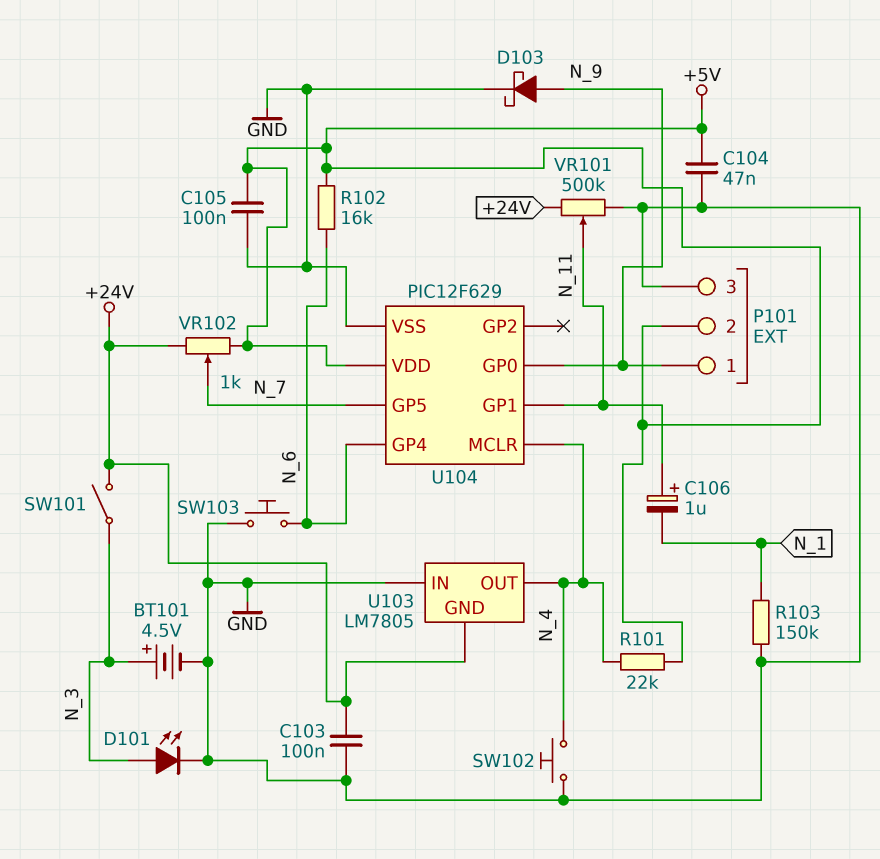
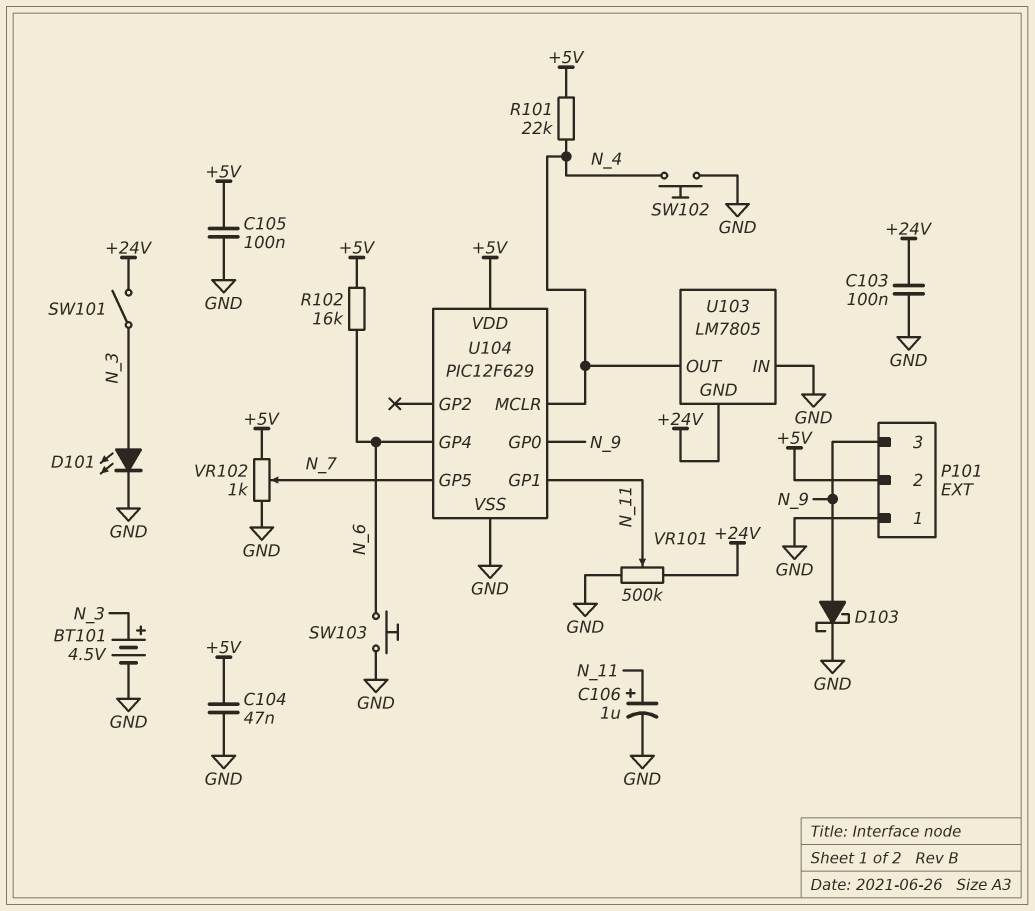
C106: 1uF (plus N_11, minus N_1) -> 1uF (plus N_11, minus GND)
P101 pin 1: N_9 -> GND
P101 pin 3: GND -> N_9
R103: 150k (GND, N_1) -> none
VR102: 1k (+5V, +24V, wiper N_7) -> 1k (+5V, GND, wiper N_7)

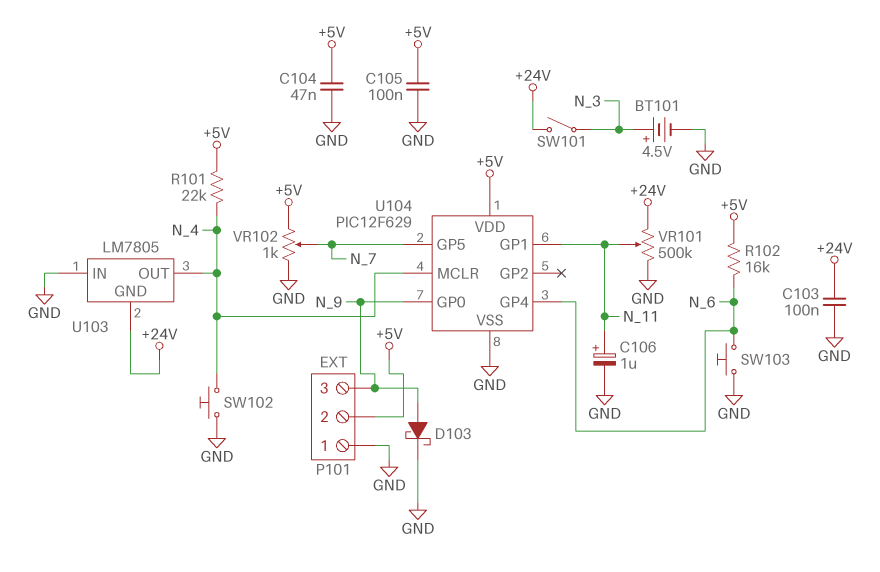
D101: LED (A N_3, K GND) -> none

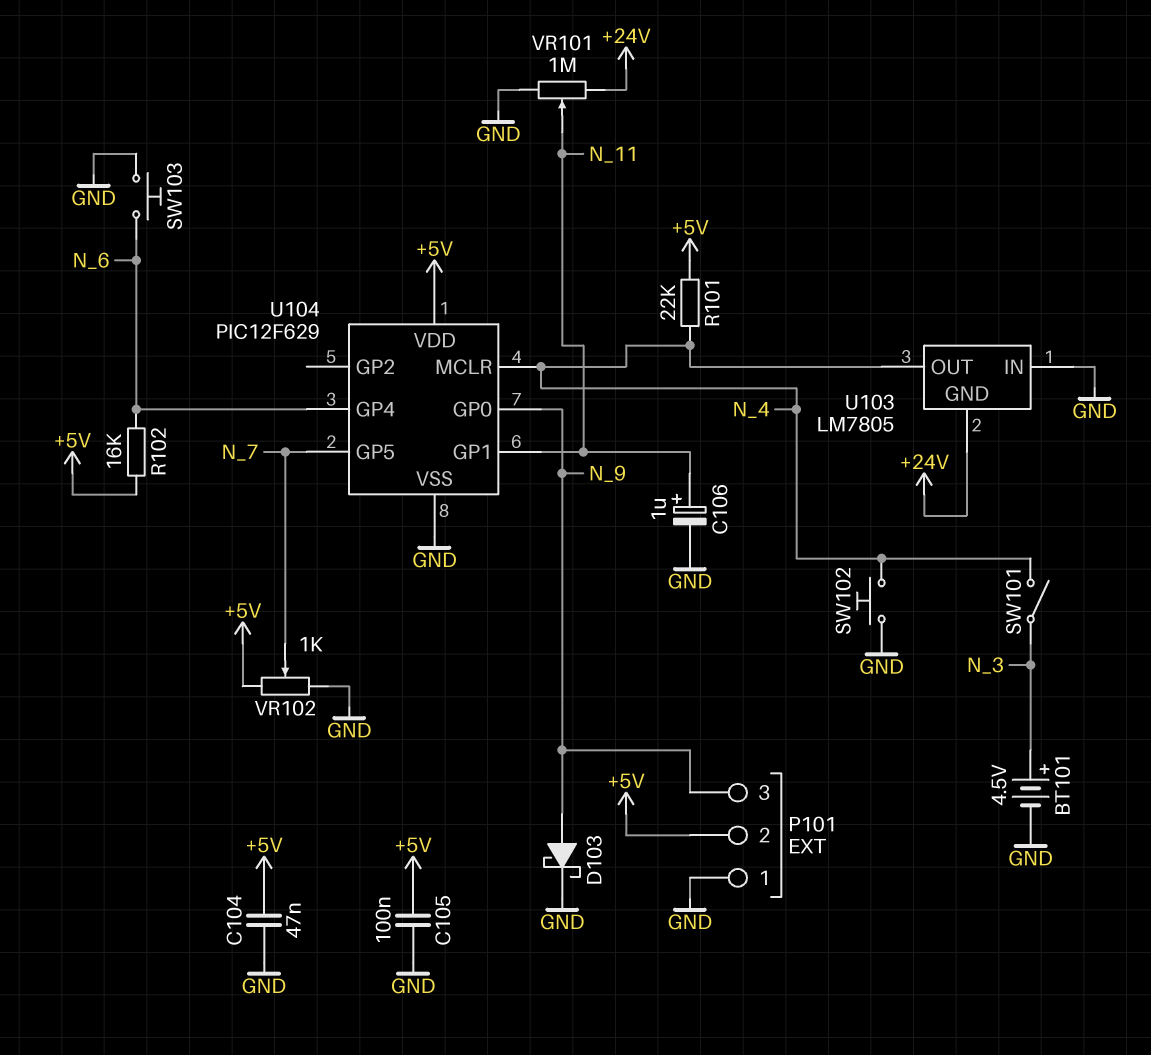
C103: 100nF (+24V, GND) -> none
SW101: switch (+24V, N_3) -> switch (N_3, N_4)
VR101: 500k (+24V, GND, wiper N_11) -> 1M (+24V, GND, wiper N_11)

